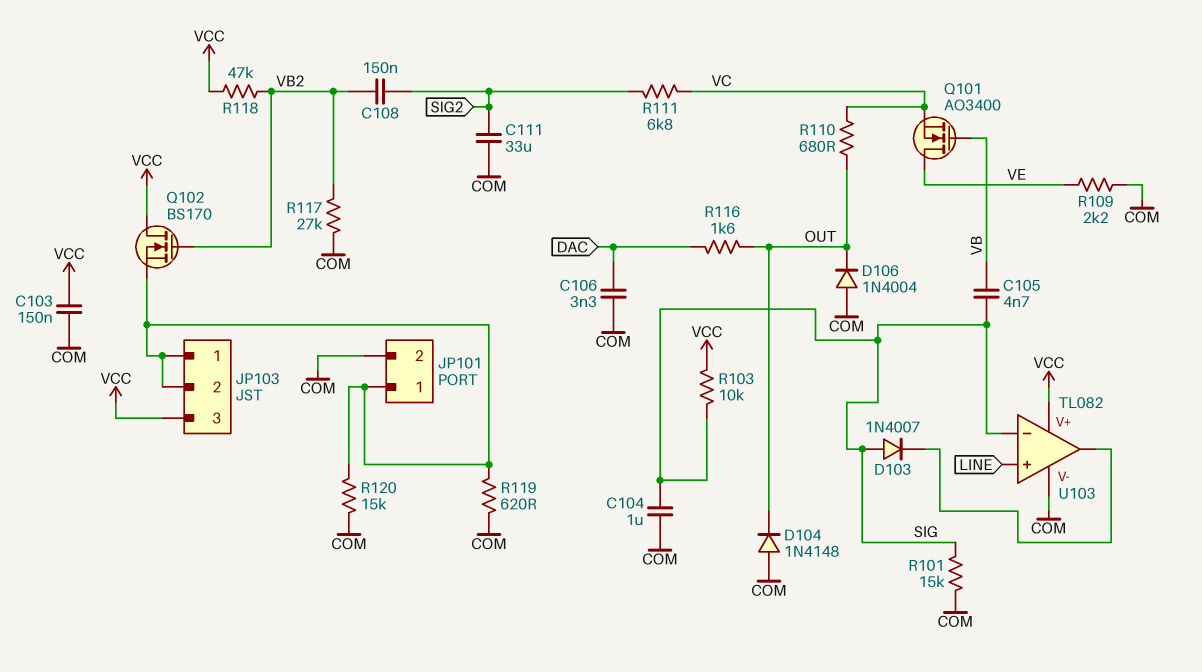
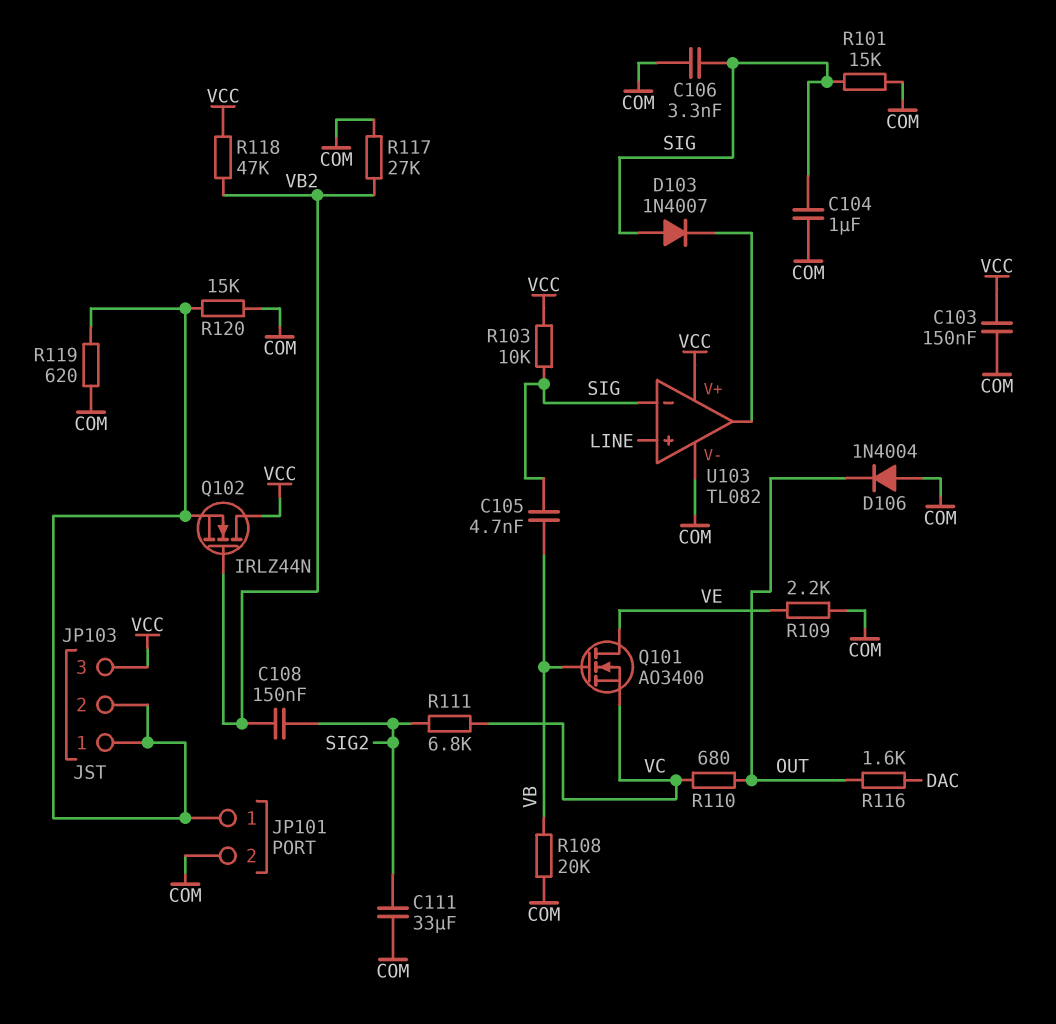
C106: 3.3nF (COM, DAC) -> 3.3nF (COM, SIG)
D104: diode 1N4148 (A COM, K OUT) -> none
Q102: NMOS BS170 (G VB2, D VCC, S JP101/1) -> NMOS IRLZ44N (G VB2, D VCC, S JP101/1)
R108: none -> 20k (COM, VB)

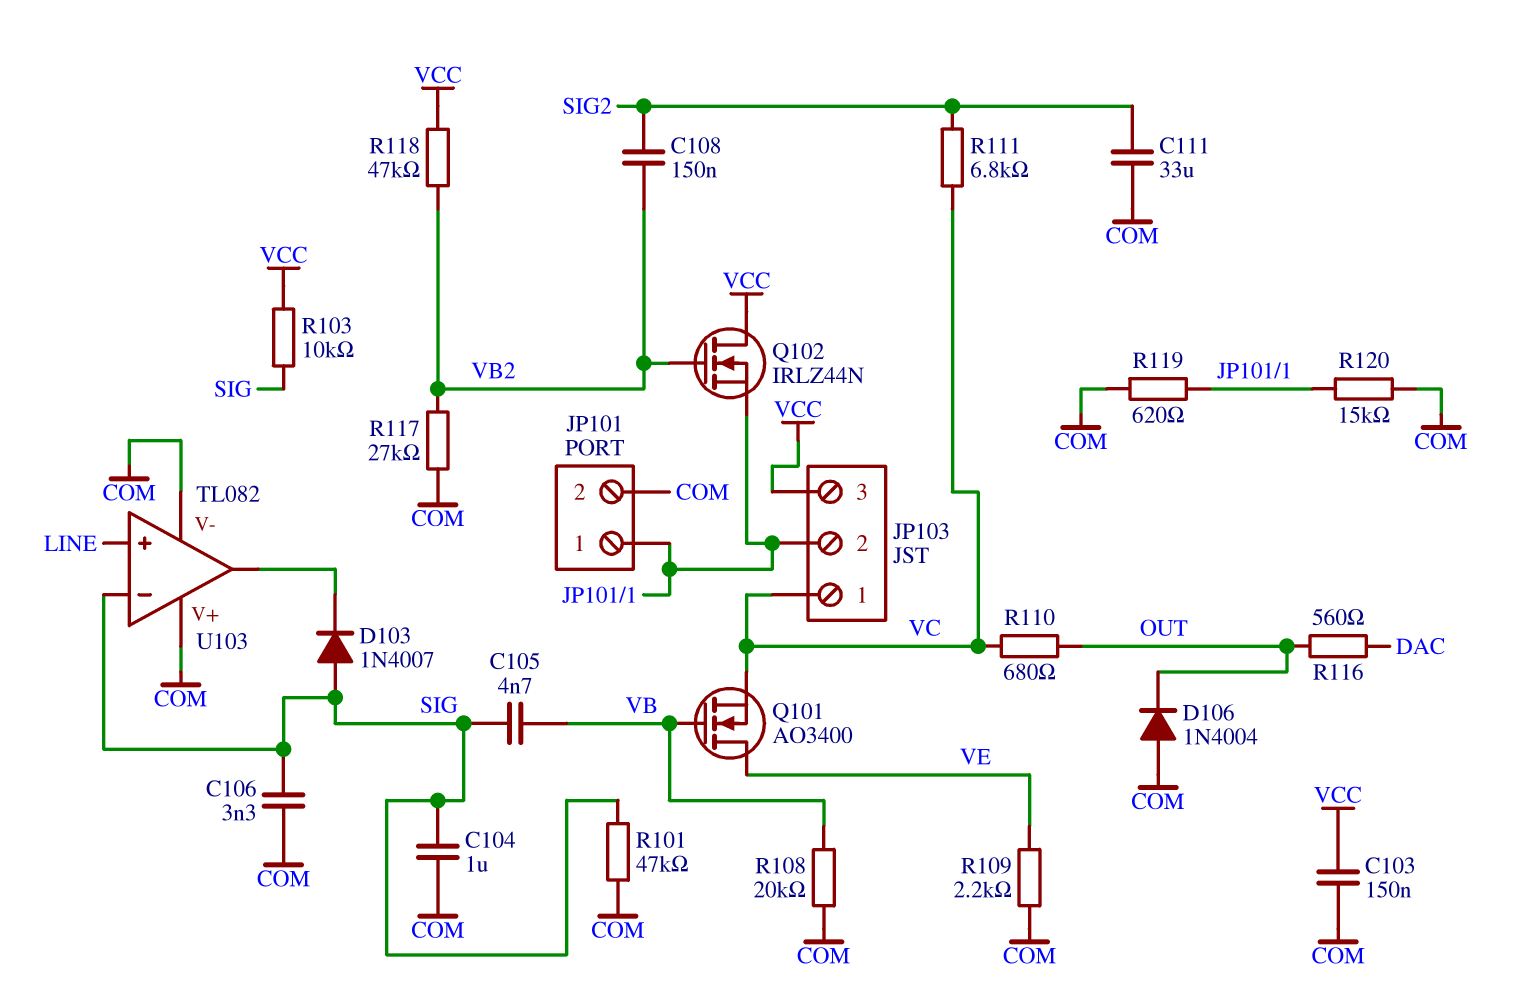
JP103 pin 1: JP101/1 -> VC
R101: 15k (COM, SIG) -> 47k (COM, SIG)
R116: 1.6k (DAC, OUT) -> 560 (DAC, OUT)
U103 pin V+: VCC -> COM

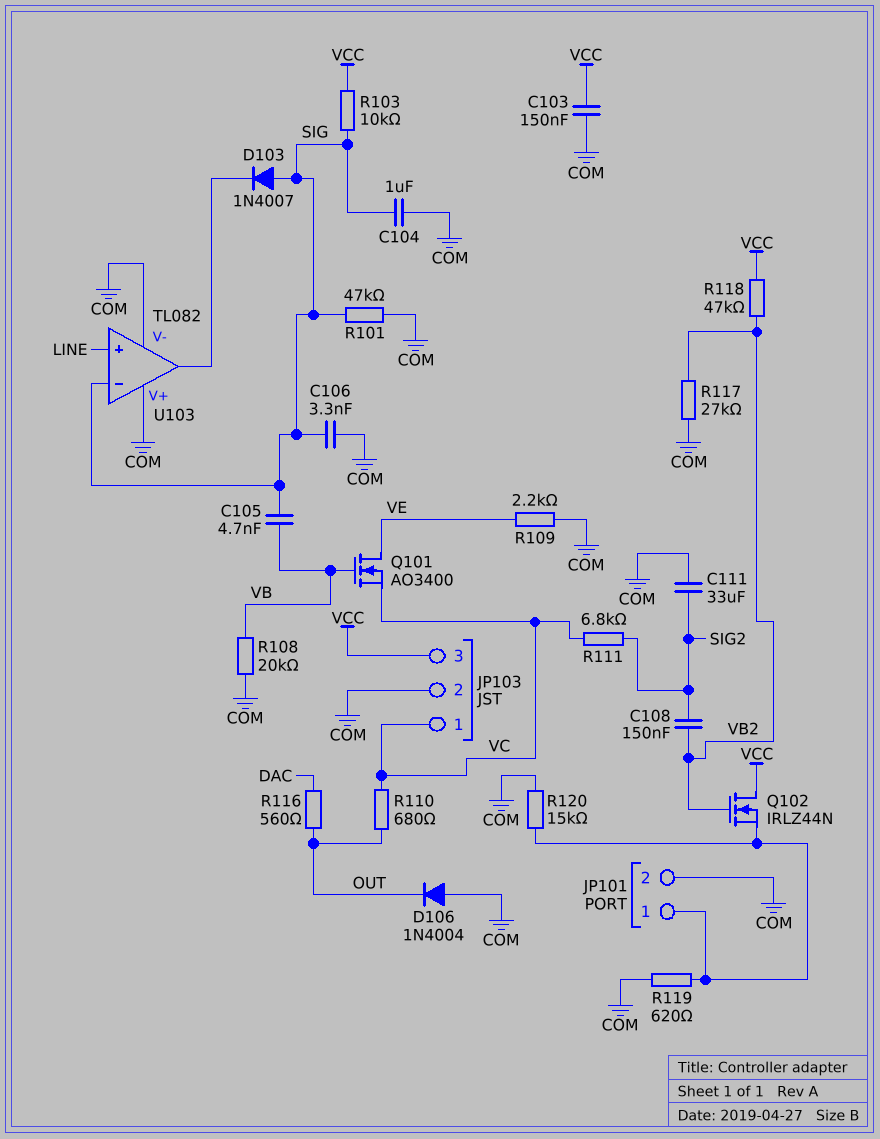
JP103 pin 2: JP101/1 -> COM

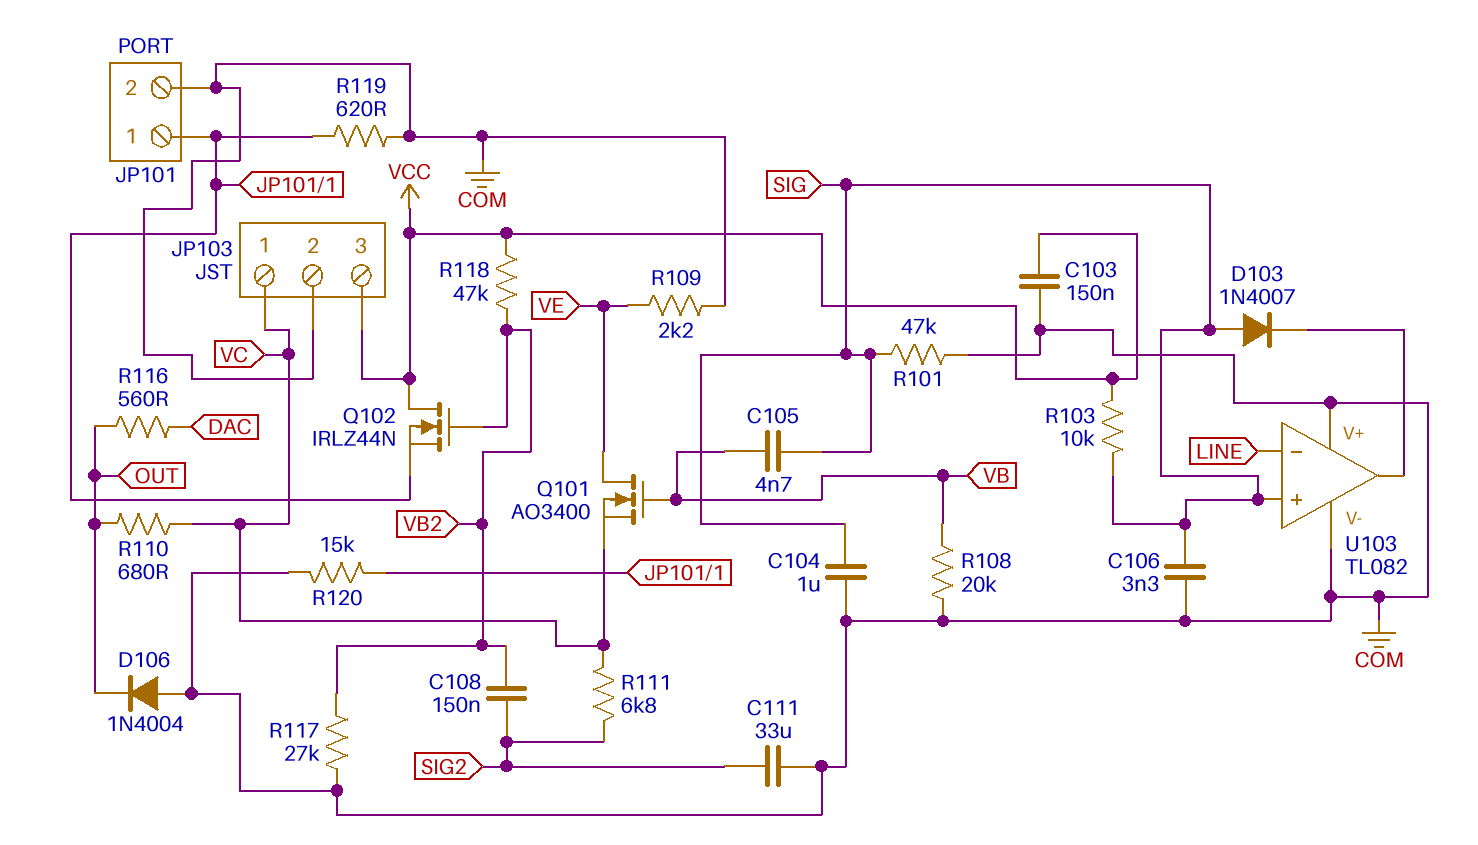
U103 pin in+: LINE -> SIG
U103 pin in-: SIG -> LINE

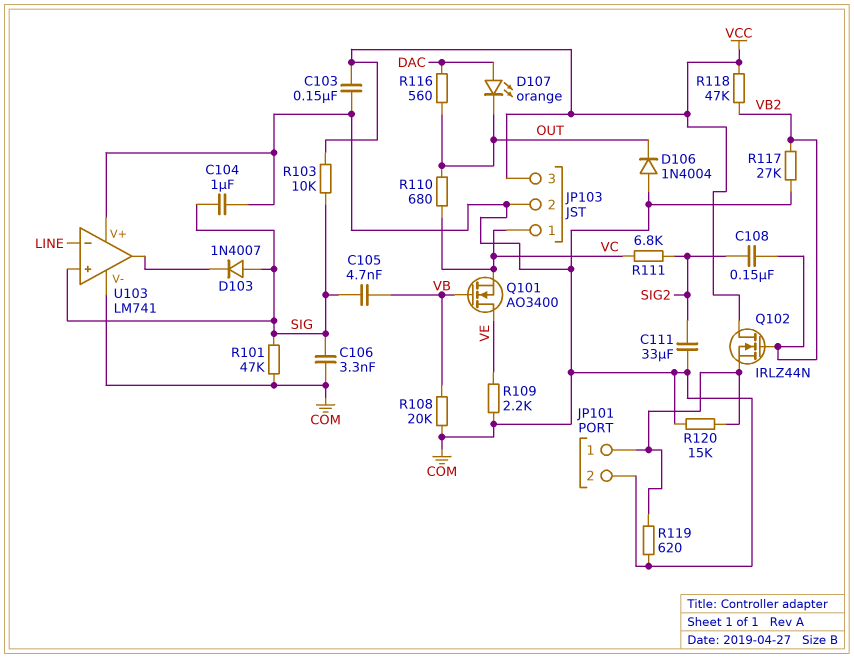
D107: none -> LED orange (A DAC, K OUT)
U103: TL082 -> LM741

